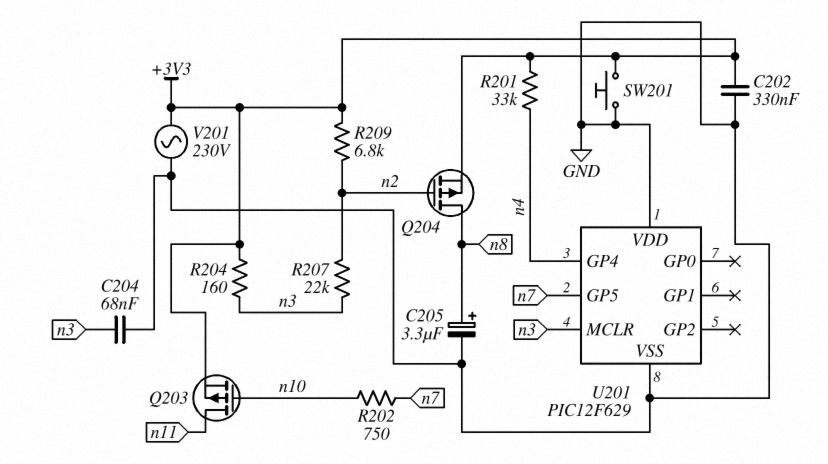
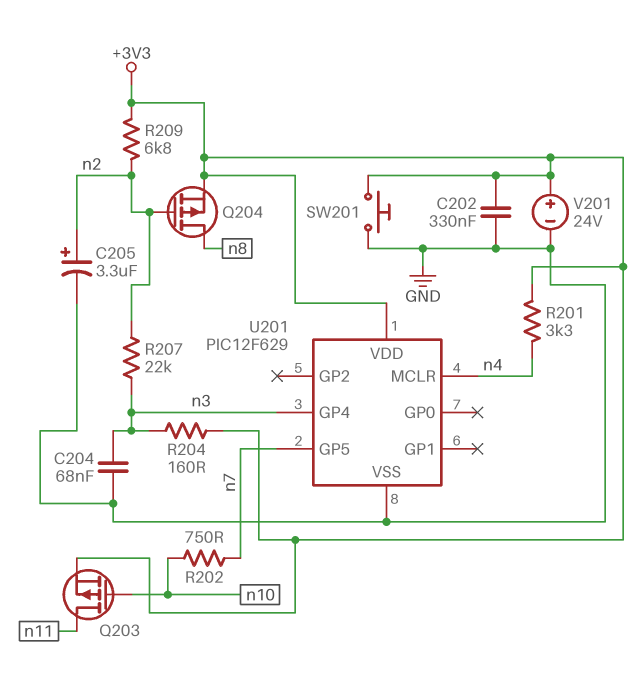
C205: 3.3uF (plus n8, minus GND) -> 3.3uF (plus n2, minus GND)
R201: 33k (+3V3, n4) -> 3.3k (+3V3, n4)
U201 pin GP4: n4 -> n3
U201 pin MCLR: n3 -> n4
U201 pin VDD: GND -> +3V3
V201: AC 230V (+3V3, GND) -> 24V (plus +3V3, minus GND)

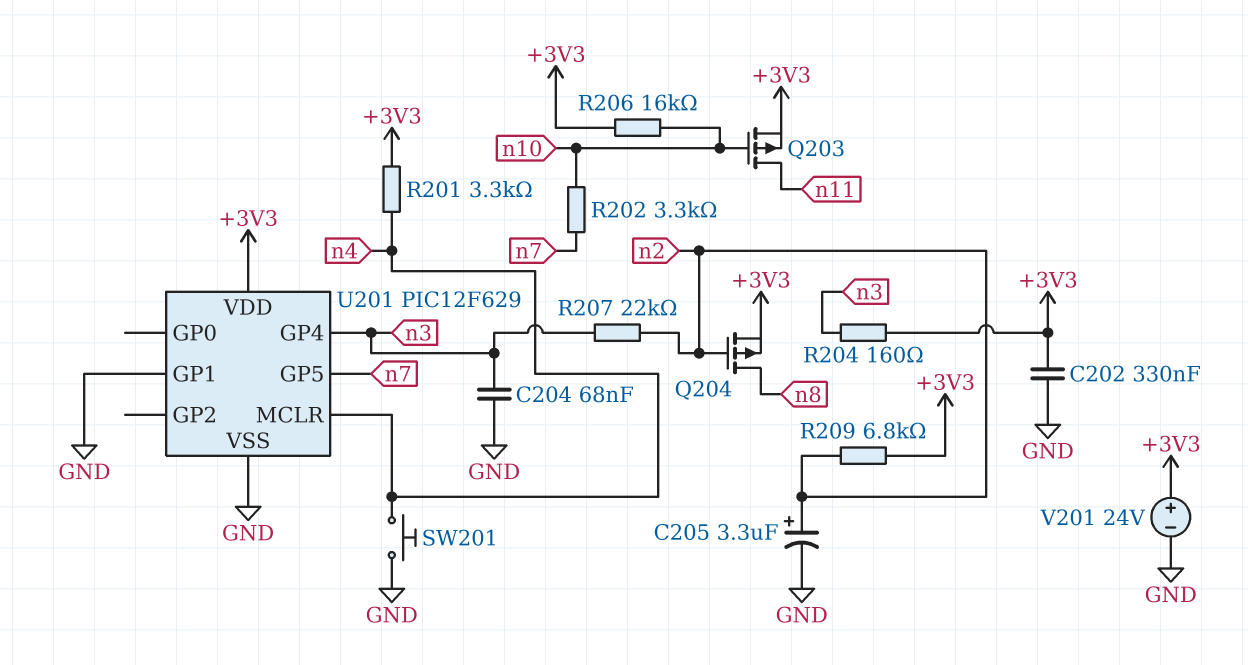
R202: 750 (n7, n10) -> 3.3k (n7, n10)
R206: none -> 16k (+3V3, n10)
SW201: button (+3V3, GND) -> button (GND, n4)
U201 pin GP1: none -> GND

